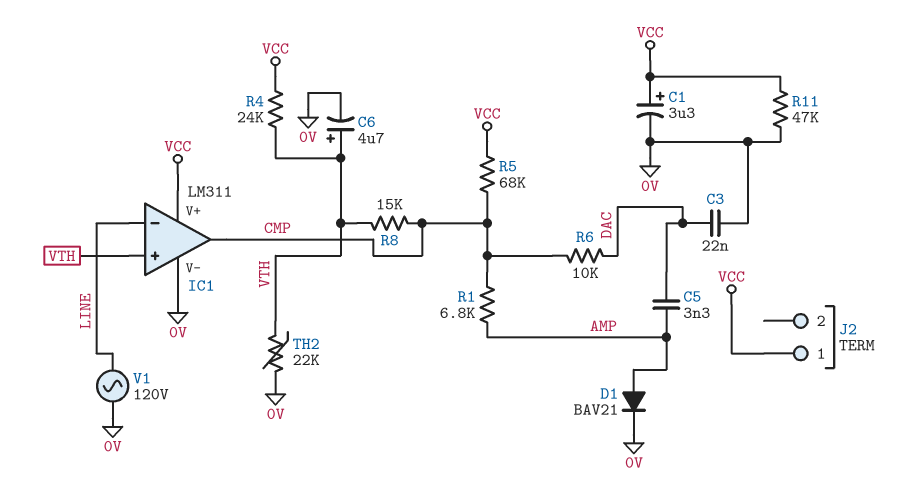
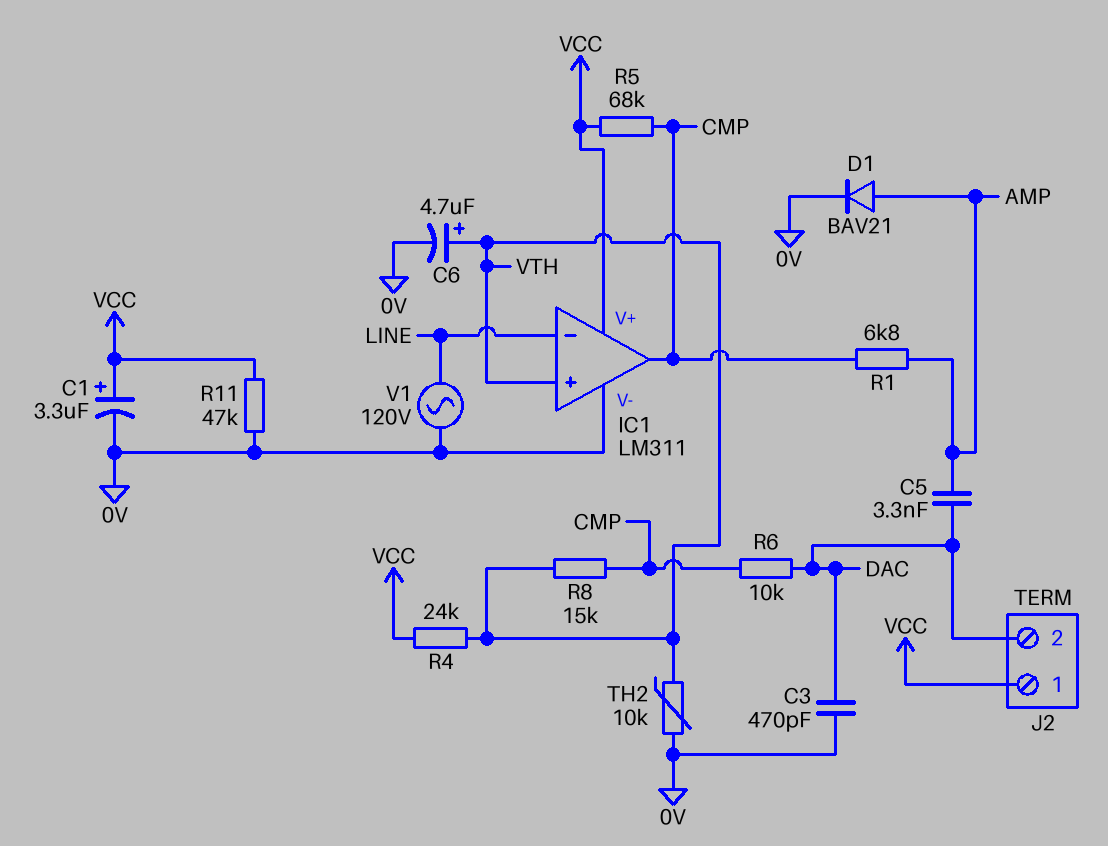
C3: 22nF (0V, DAC) -> 470pF (0V, DAC)
J2 pin 2: none -> DAC
TH2: 22k (0V, VTH) -> 10k (0V, VTH)

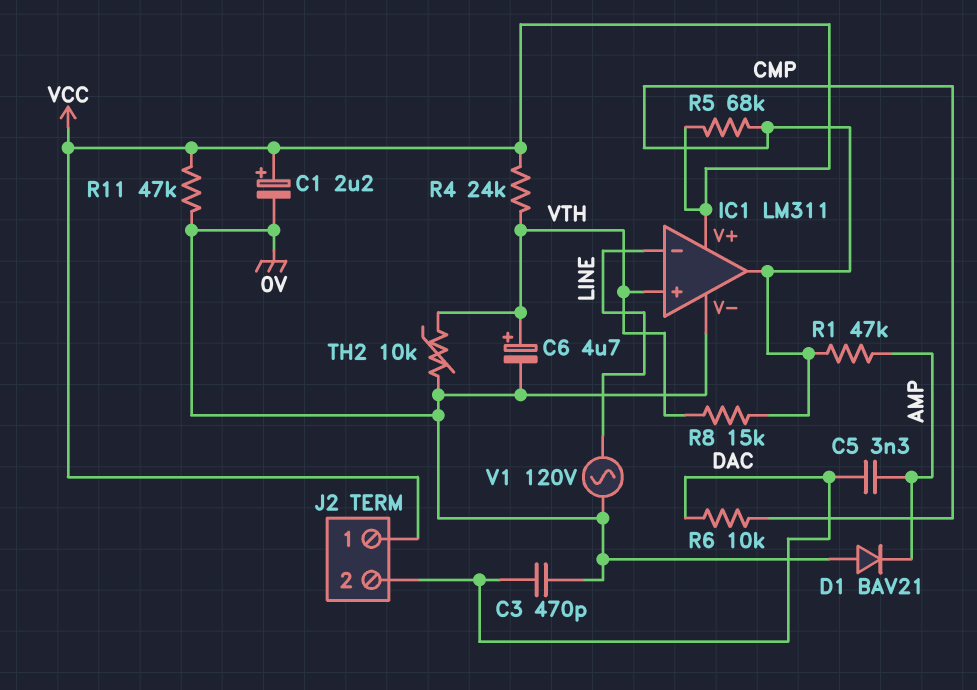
C1: 3.3uF (plus VCC, minus 0V) -> 2.2uF (plus VCC, minus 0V)
D1: diode BAV21 (A AMP, K 0V) -> diode BAV21 (A 0V, K AMP)
R1: 6.8k (AMP, CMP) -> 47k (AMP, CMP)

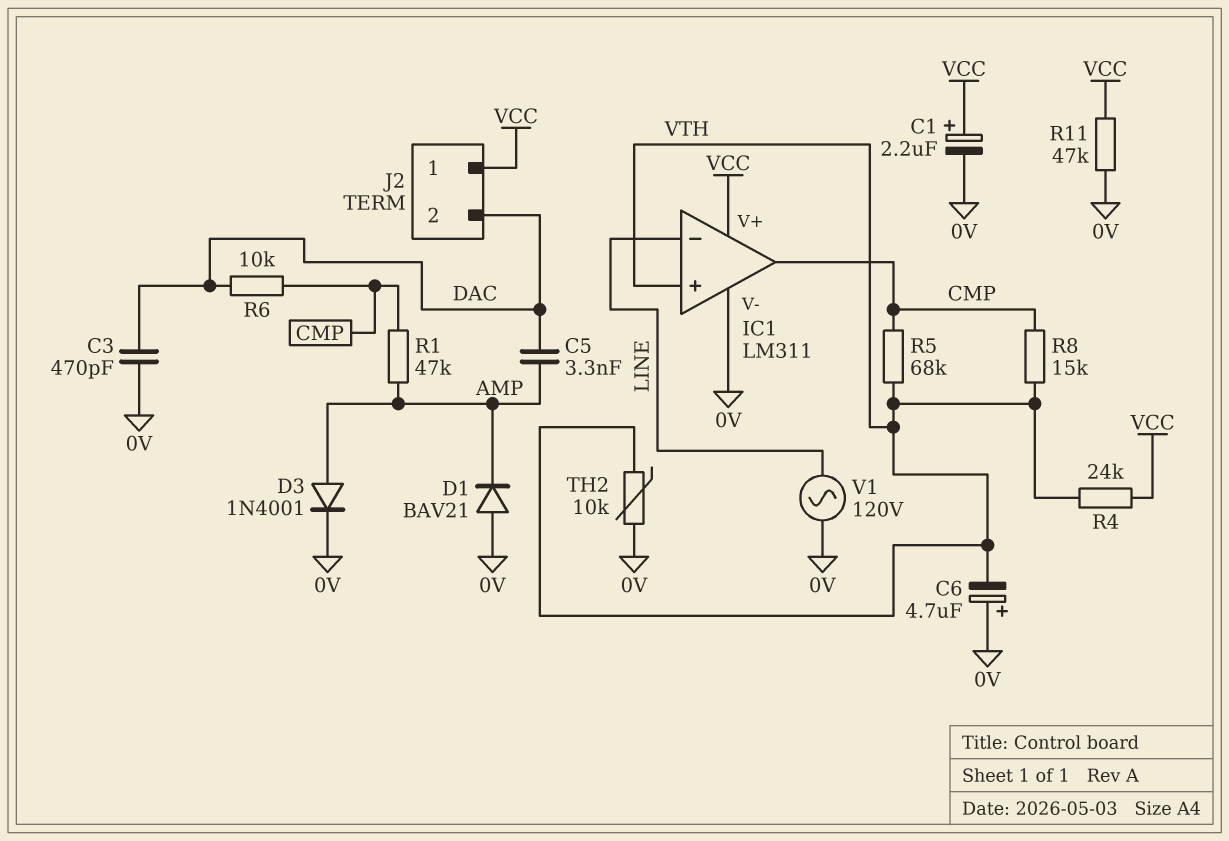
C6: 4.7uF (plus VTH, minus 0V) -> 4.7uF (plus 0V, minus VTH)
D3: none -> diode 1N4001 (A AMP, K 0V)
R5: 68k (CMP, VCC) -> 68k (CMP, VTH)

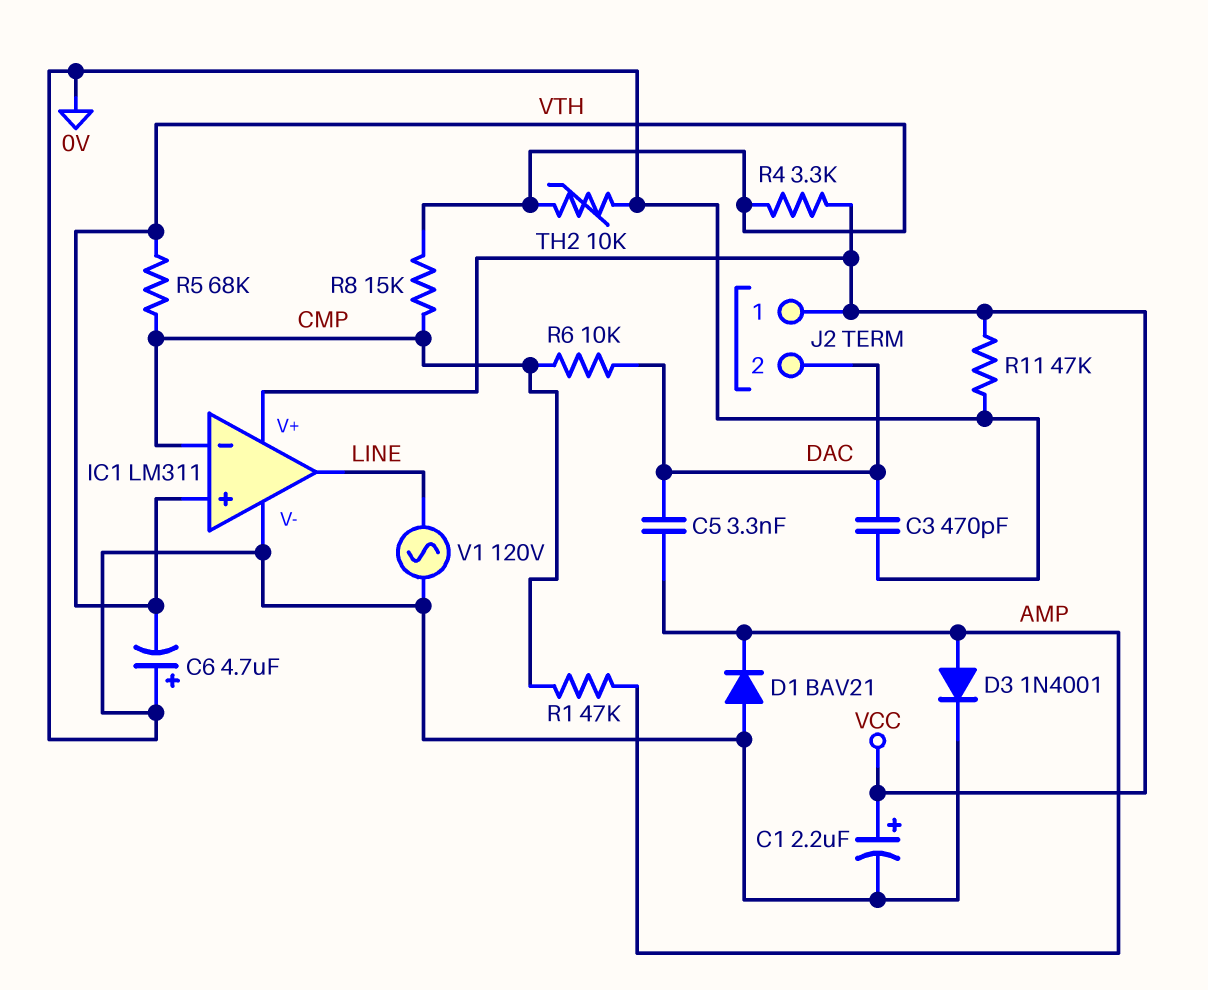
IC1 pin in-: LINE -> CMP
IC1 pin out: CMP -> LINE
R4: 24k (VCC, VTH) -> 3.3k (VCC, VTH)

